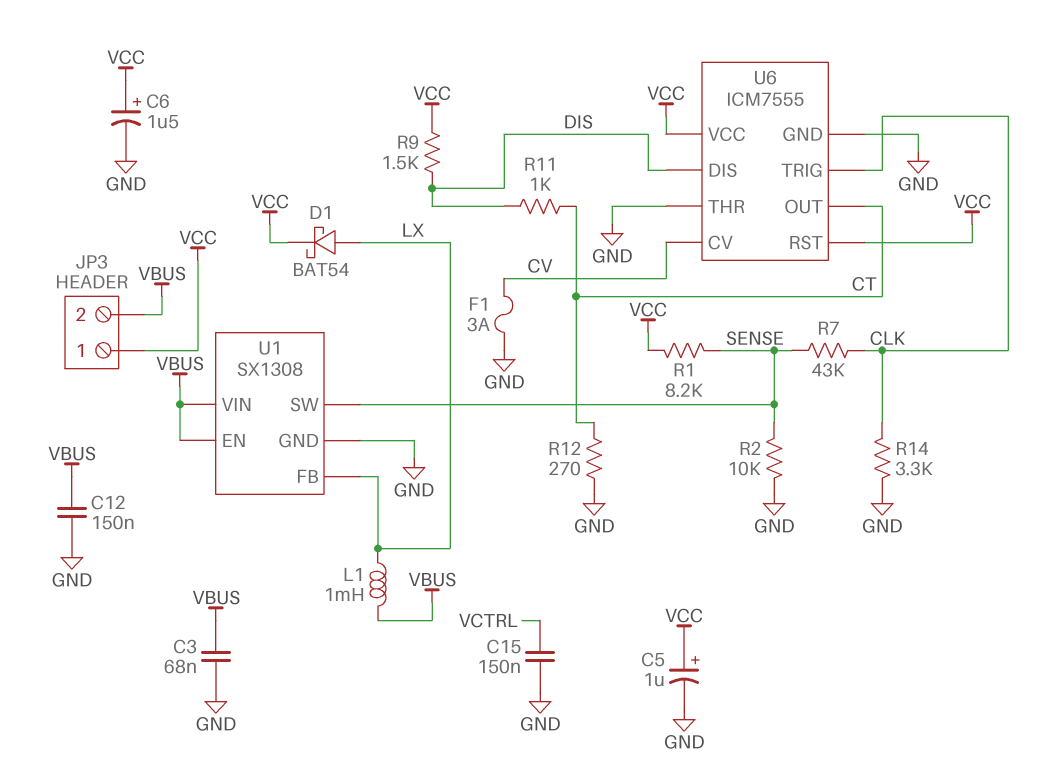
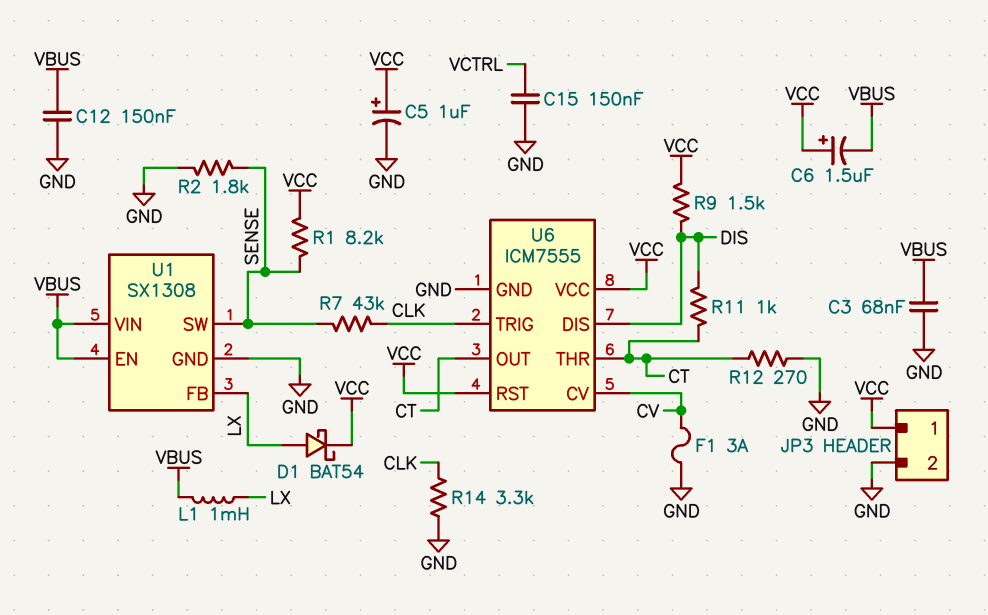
C6: 1.5uF (plus VCC, minus GND) -> 1.5uF (plus VCC, minus VBUS)
JP3 pin 2: VBUS -> GND
R2: 10k (GND, SENSE) -> 1.8k (GND, SENSE)
U6 pin THR: GND -> CT

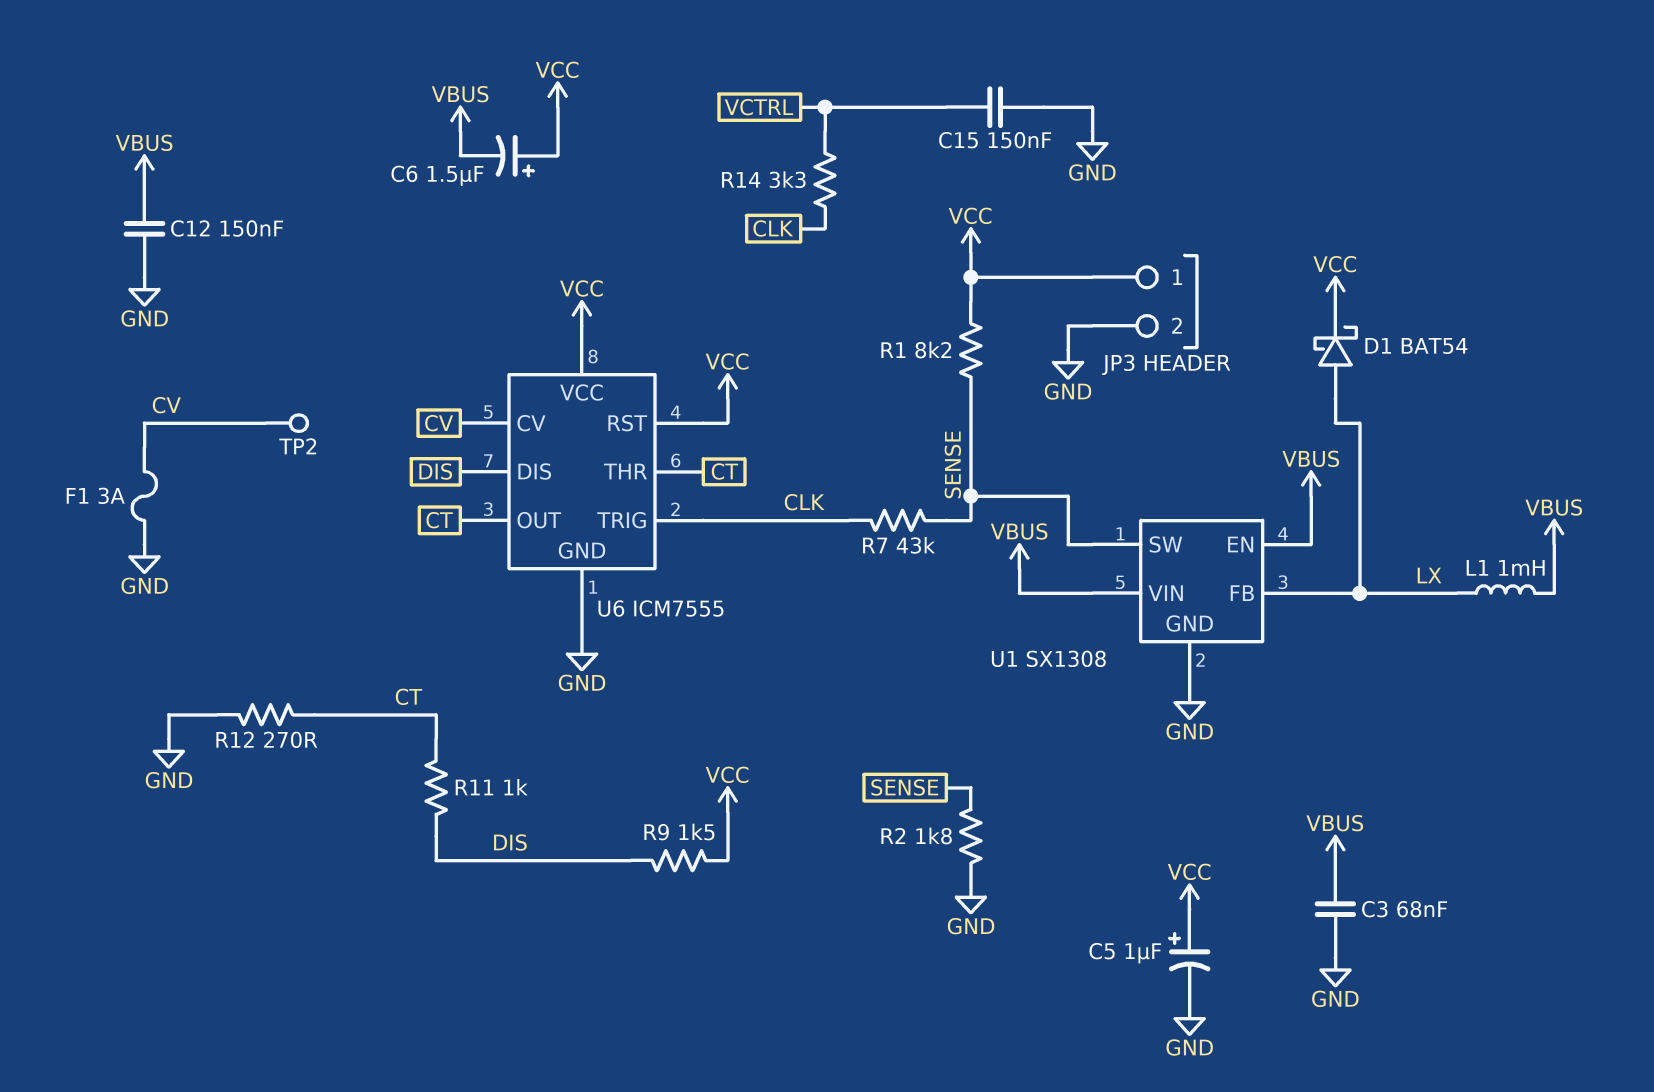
R14: 3.3k (CLK, GND) -> 3.3k (CLK, VCTRL)
TP2: none -> test point (CV)

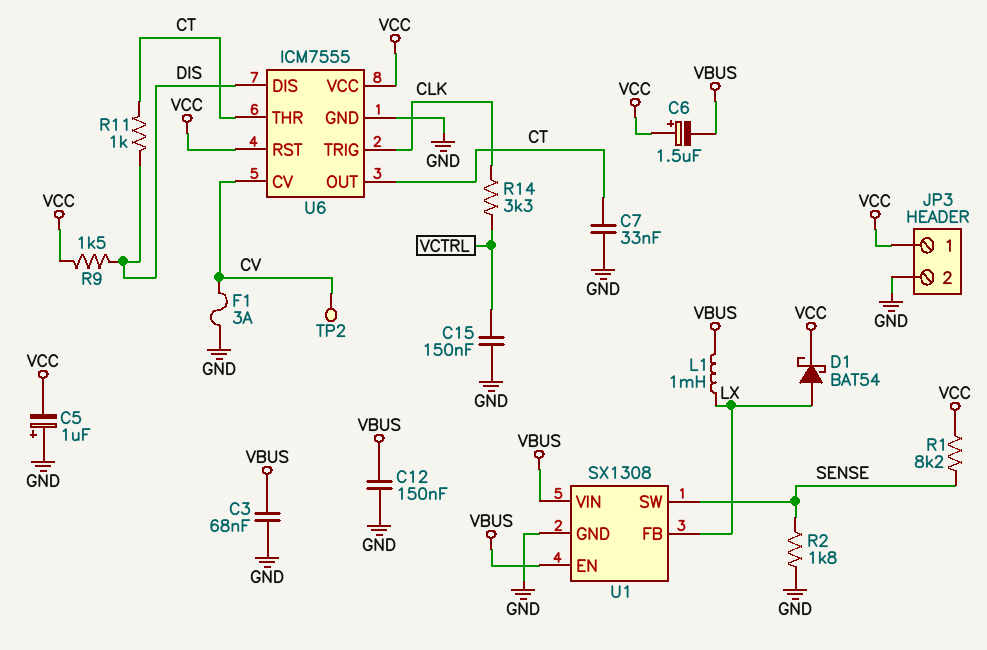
C5: 1uF (plus VCC, minus GND) -> 1uF (plus GND, minus VCC)
C7: none -> 33nF (CT, GND)
R7: 43k (CLK, SENSE) -> none
R12: 270 (CT, GND) -> none

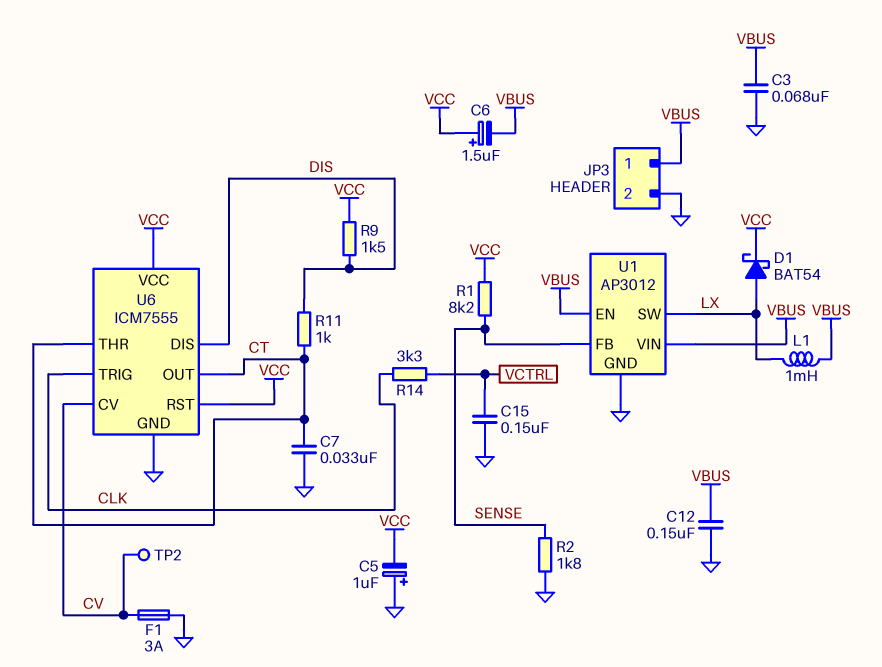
JP3 pin 1: VCC -> VBUS
U1: SX1308 -> AP3012
U1 pin FB: LX -> SENSE
U1 pin SW: SENSE -> LX

